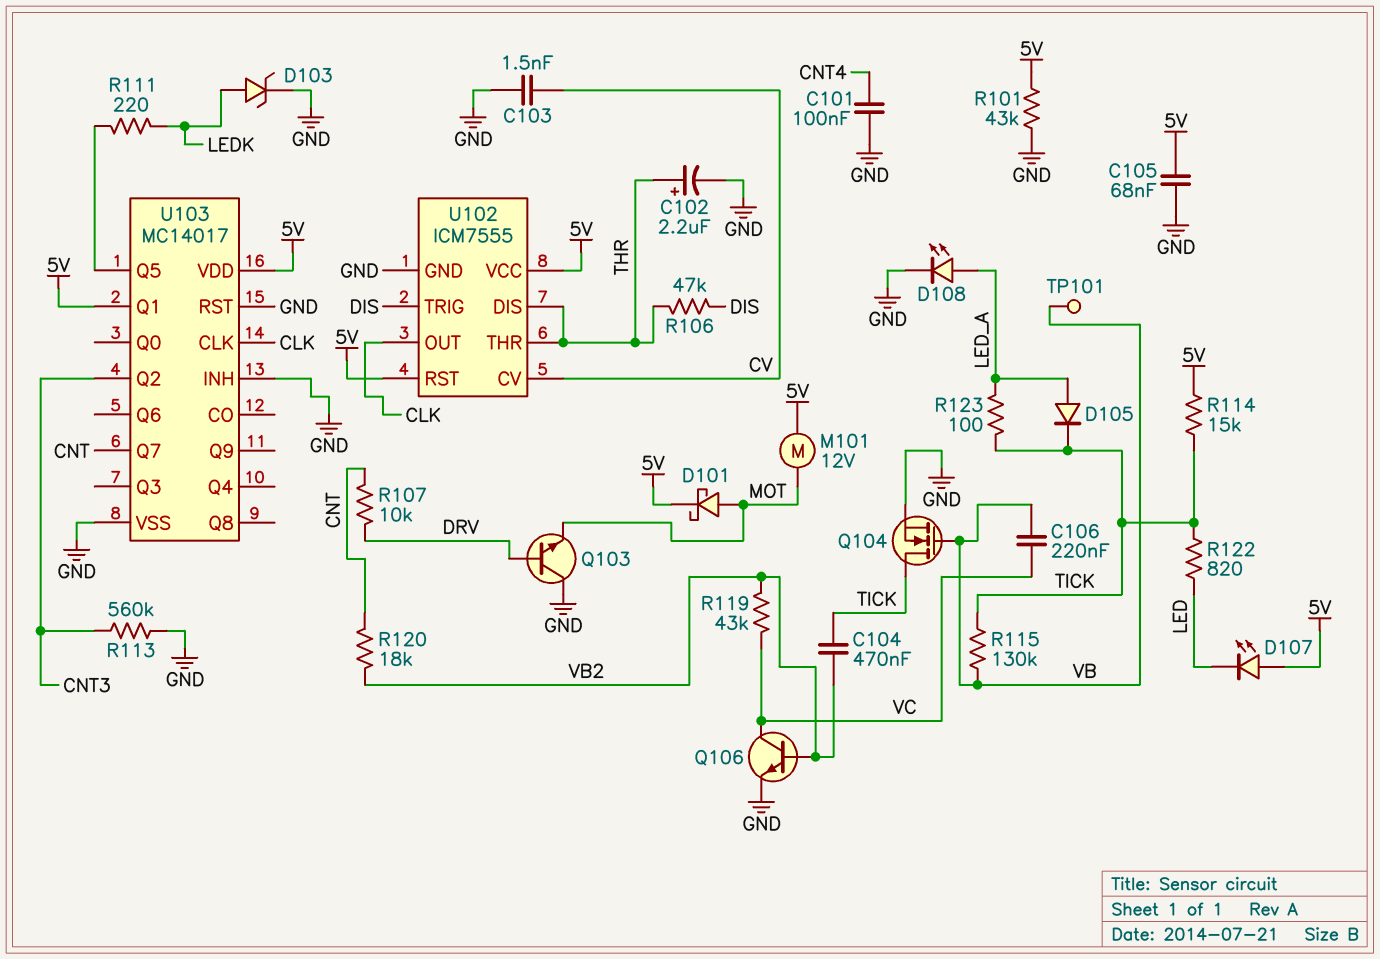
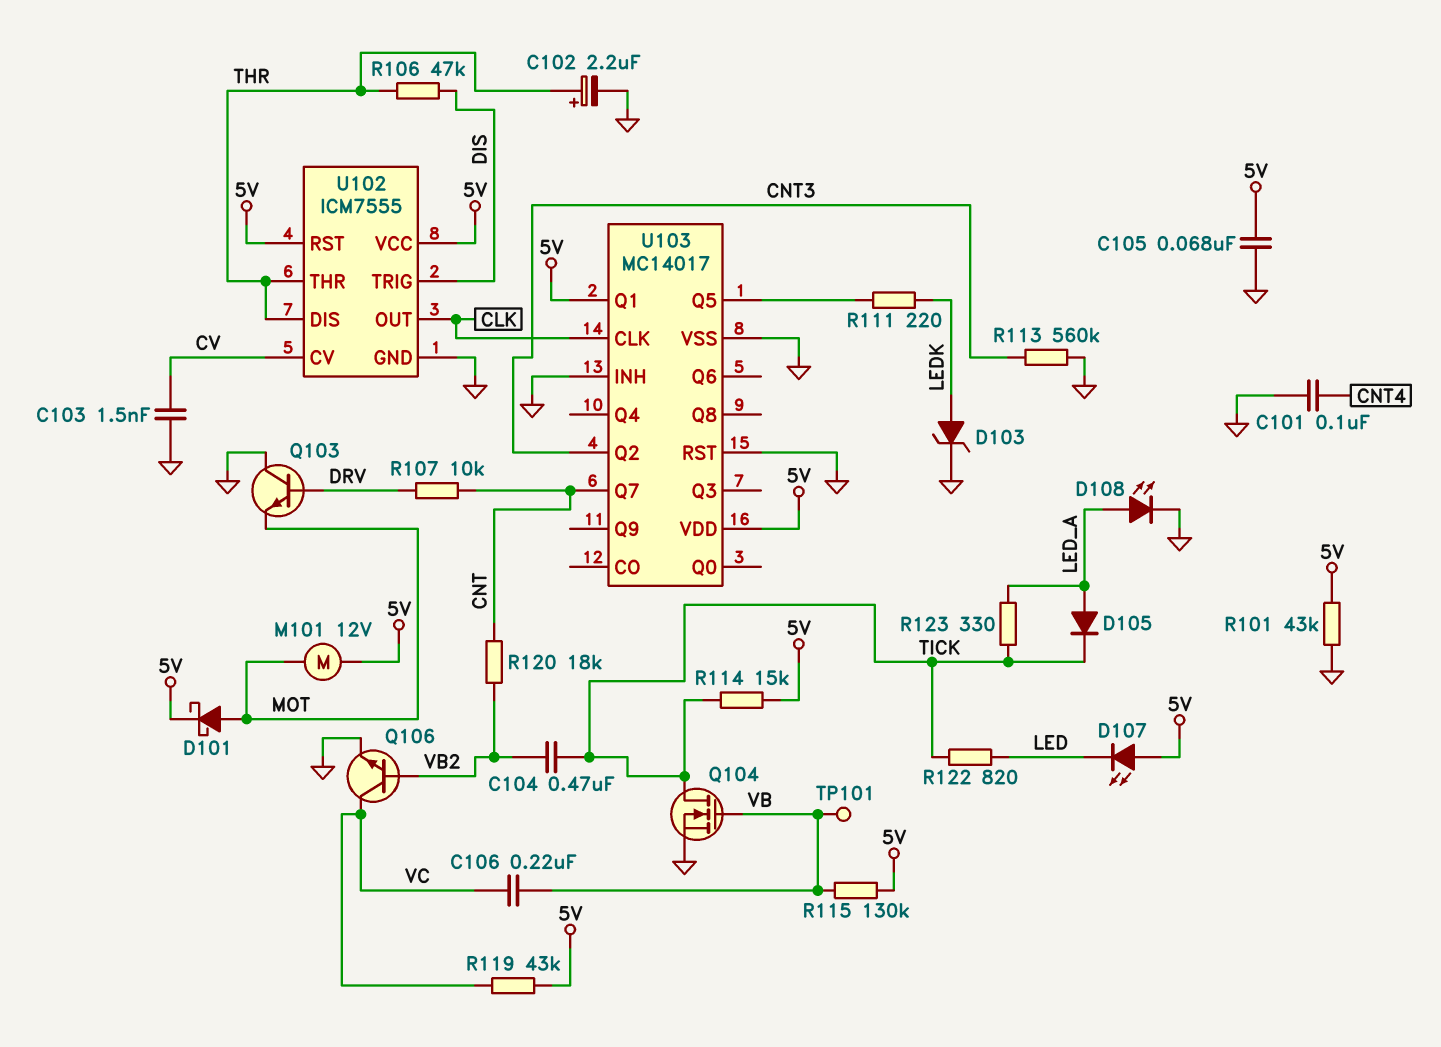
R115: 130k (TICK, VB) -> 130k (5V, VB)
R119: 43k (VB2, VC) -> 43k (5V, VC)
R123: 100 (LED_A, TICK) -> 330 (LED_A, TICK)

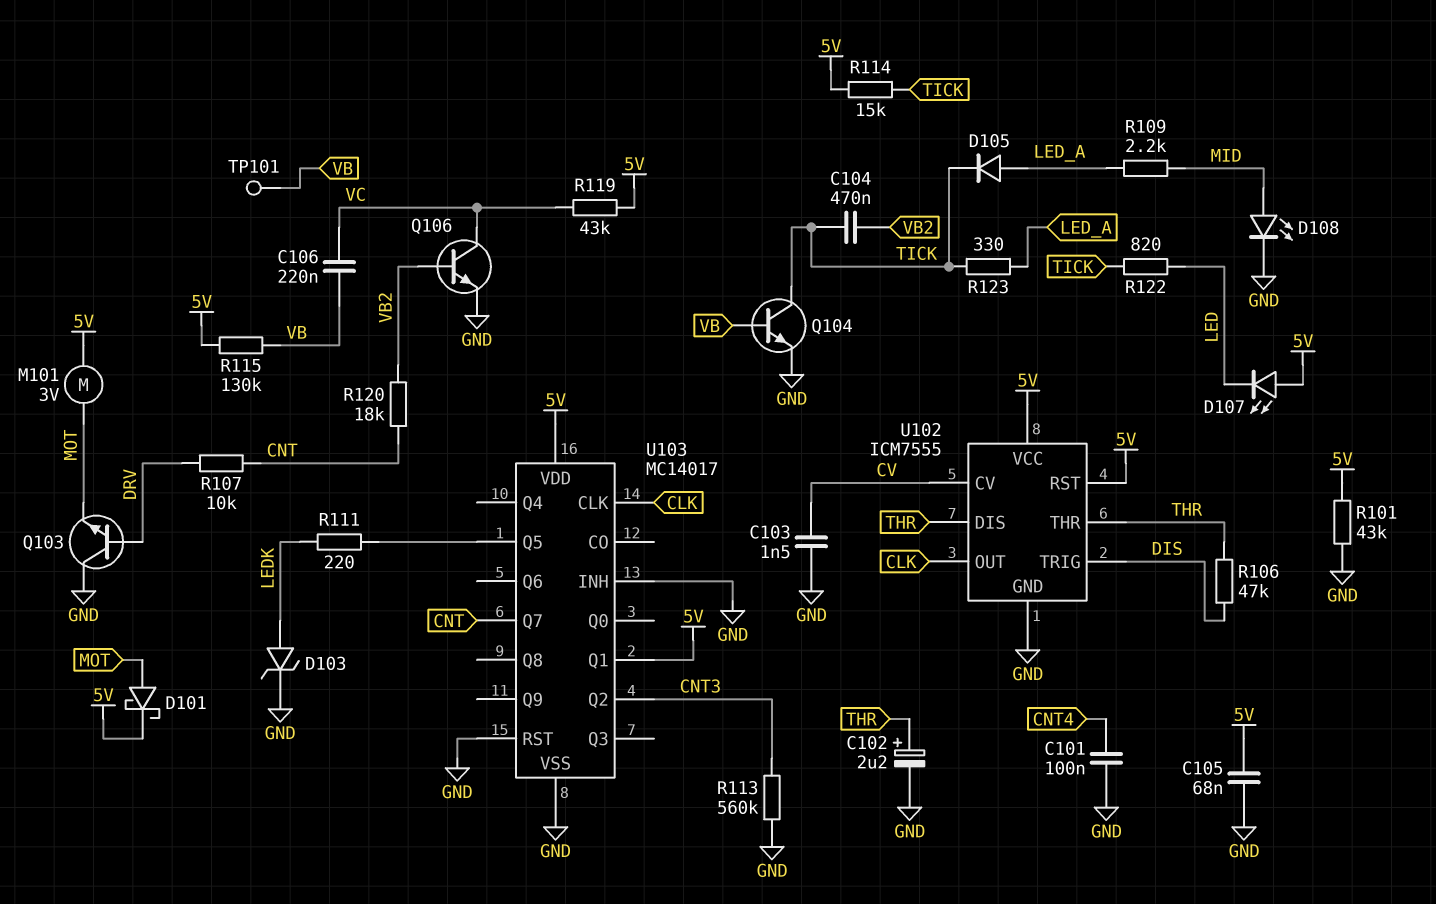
D108: LED (A LED_A, K GND) -> LED (A MID, K GND)
M101: motor 12V (5V, MOT) -> motor 3V (5V, MOT)
Q104: NMOS (G VB, D TICK, S GND) -> NPN (B VB, C TICK, E GND)
R109: none -> 2.2k (LED_A, MID)

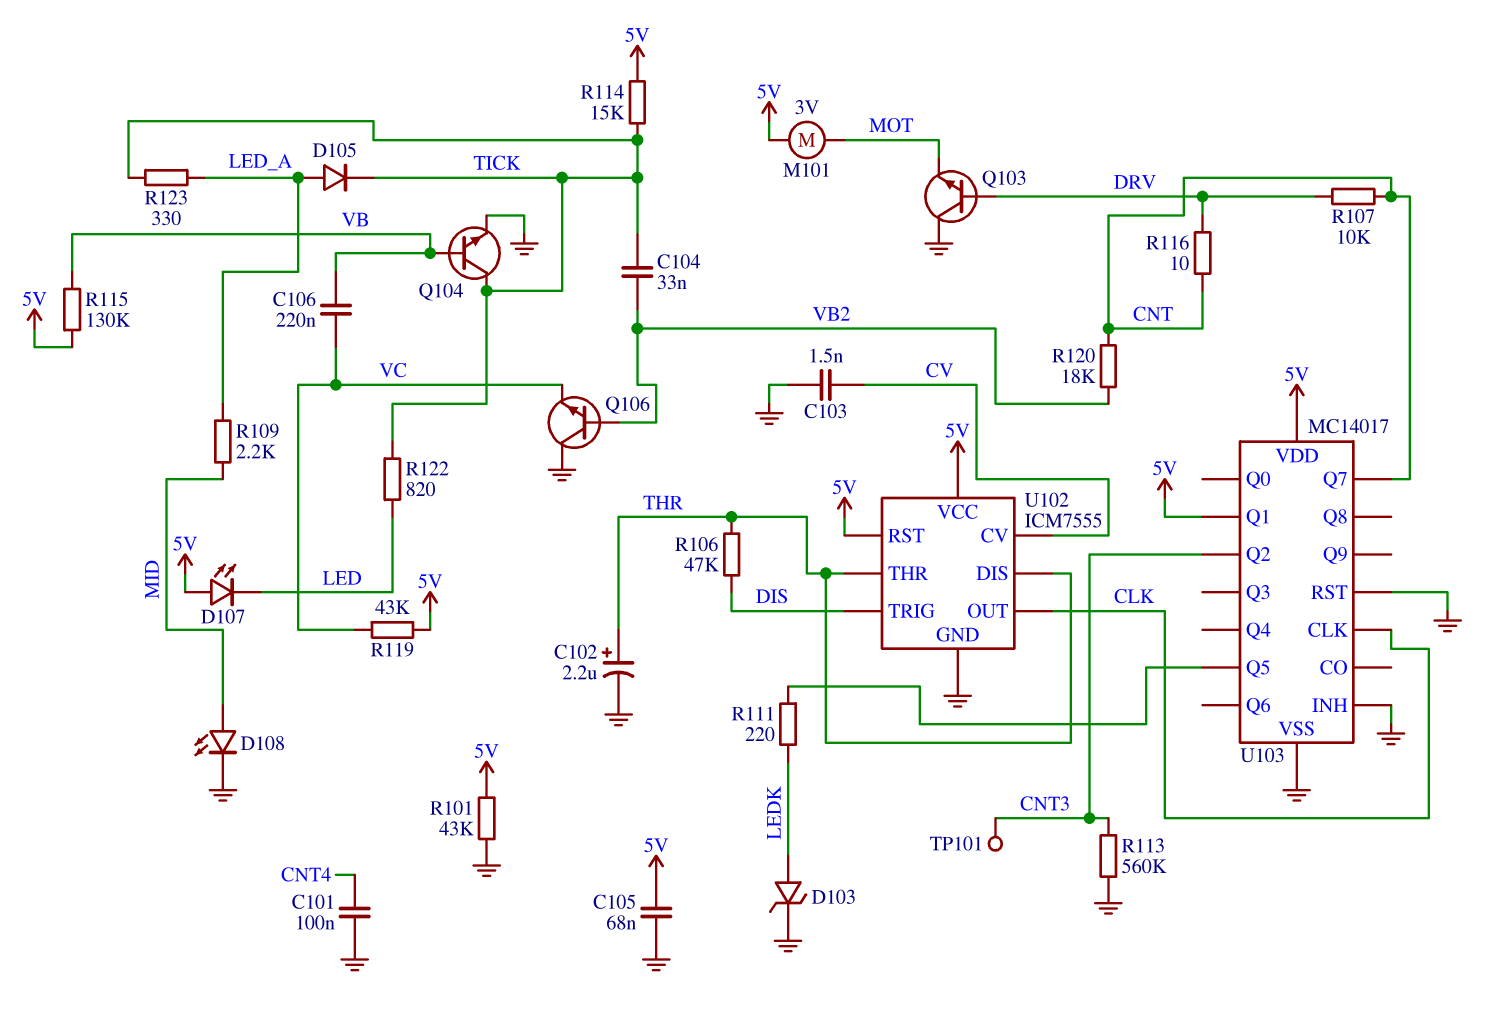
C104: 470nF (TICK, VB2) -> 33nF (TICK, VB2)
D101: schottky (A MOT, K 5V) -> none
Q106: NPN (B VB2, C VC, E GND) -> NPN (B VB2, C GND, E VC)
R116: none -> 10 (CNT, DRV)
TP101: test point (VB) -> test point (CNT3)

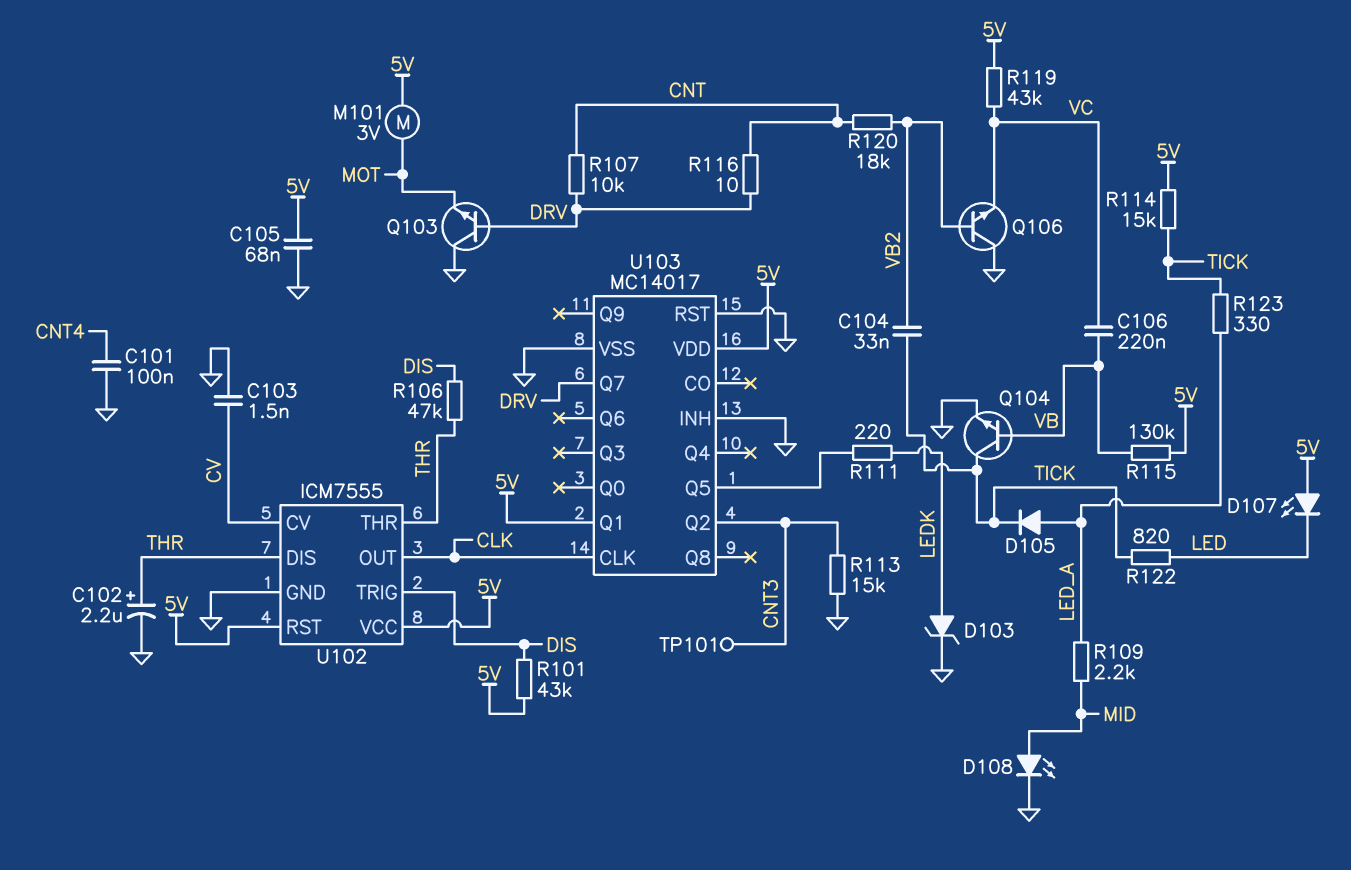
R101: 43k (5V, GND) -> 43k (5V, DIS)
R113: 560k (CNT3, GND) -> 15k (CNT3, GND)
U103 pin Q7: CNT -> DRV

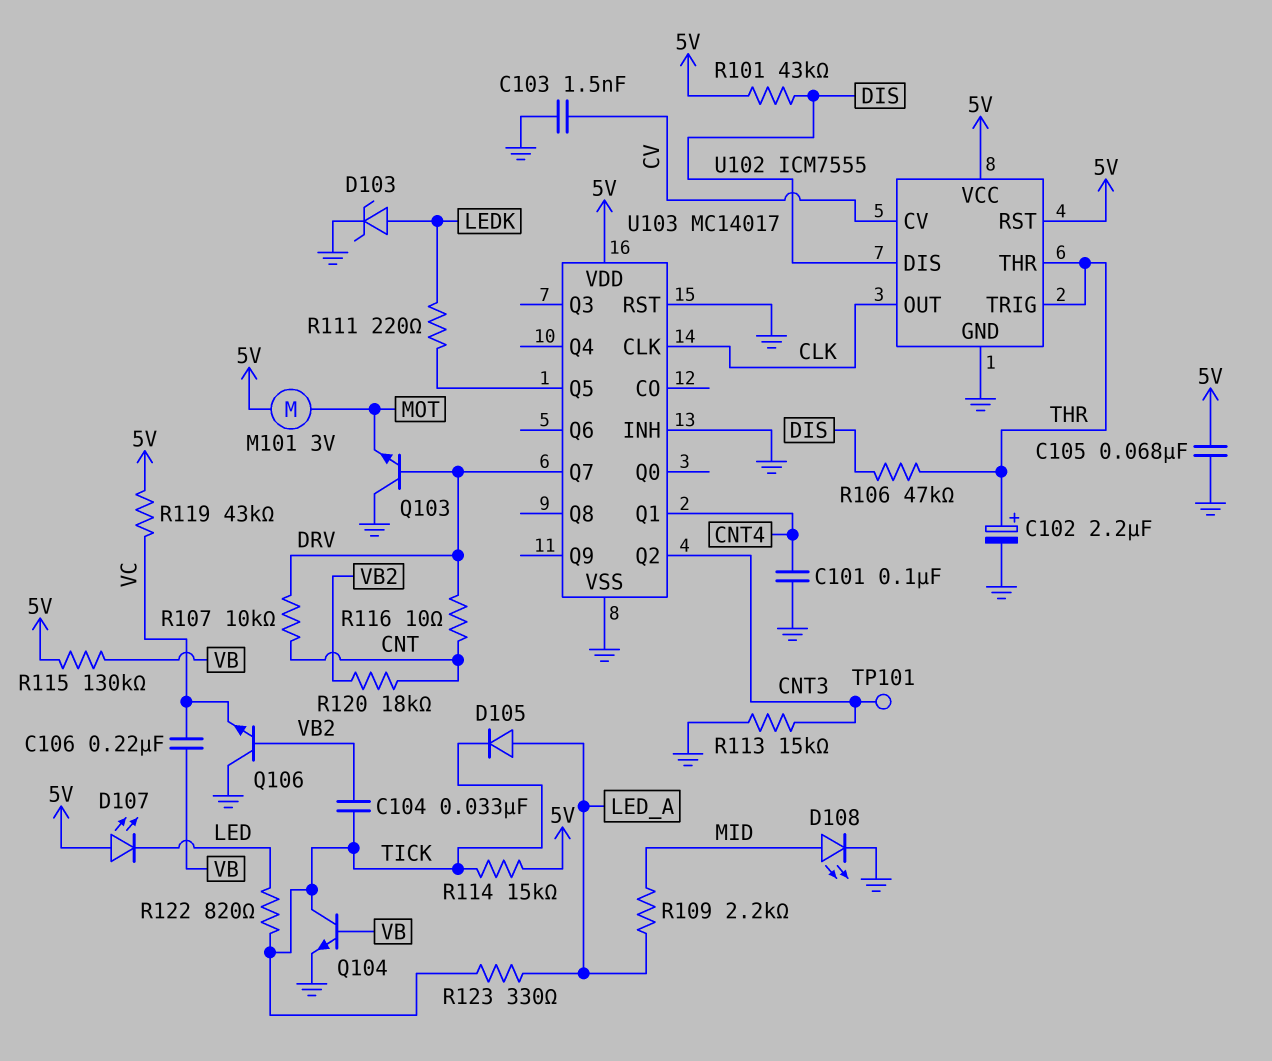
U102 pin DIS: THR -> DIS
U102 pin TRIG: DIS -> THR
U103 pin Q1: 5V -> CNT4

